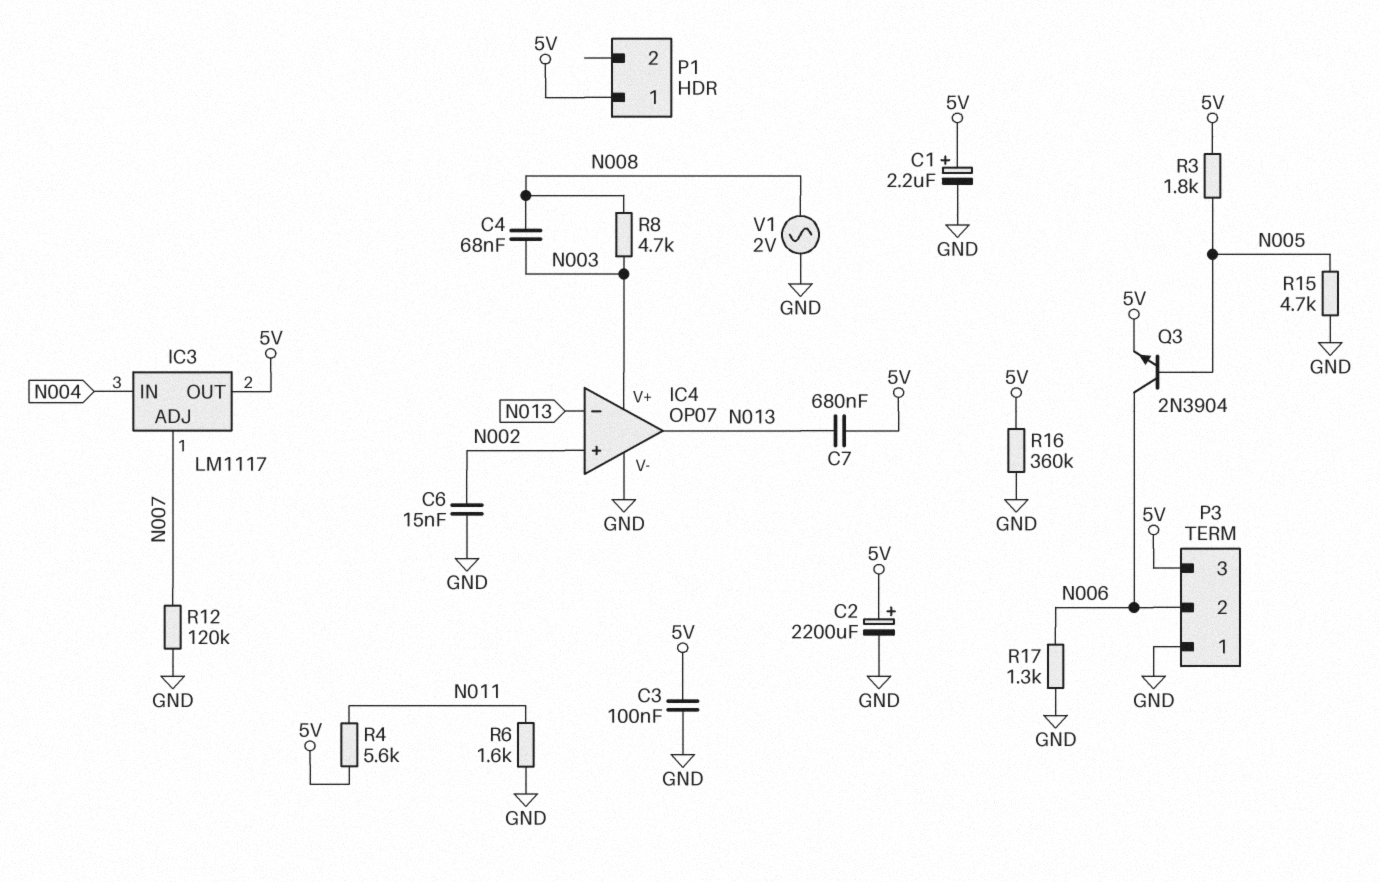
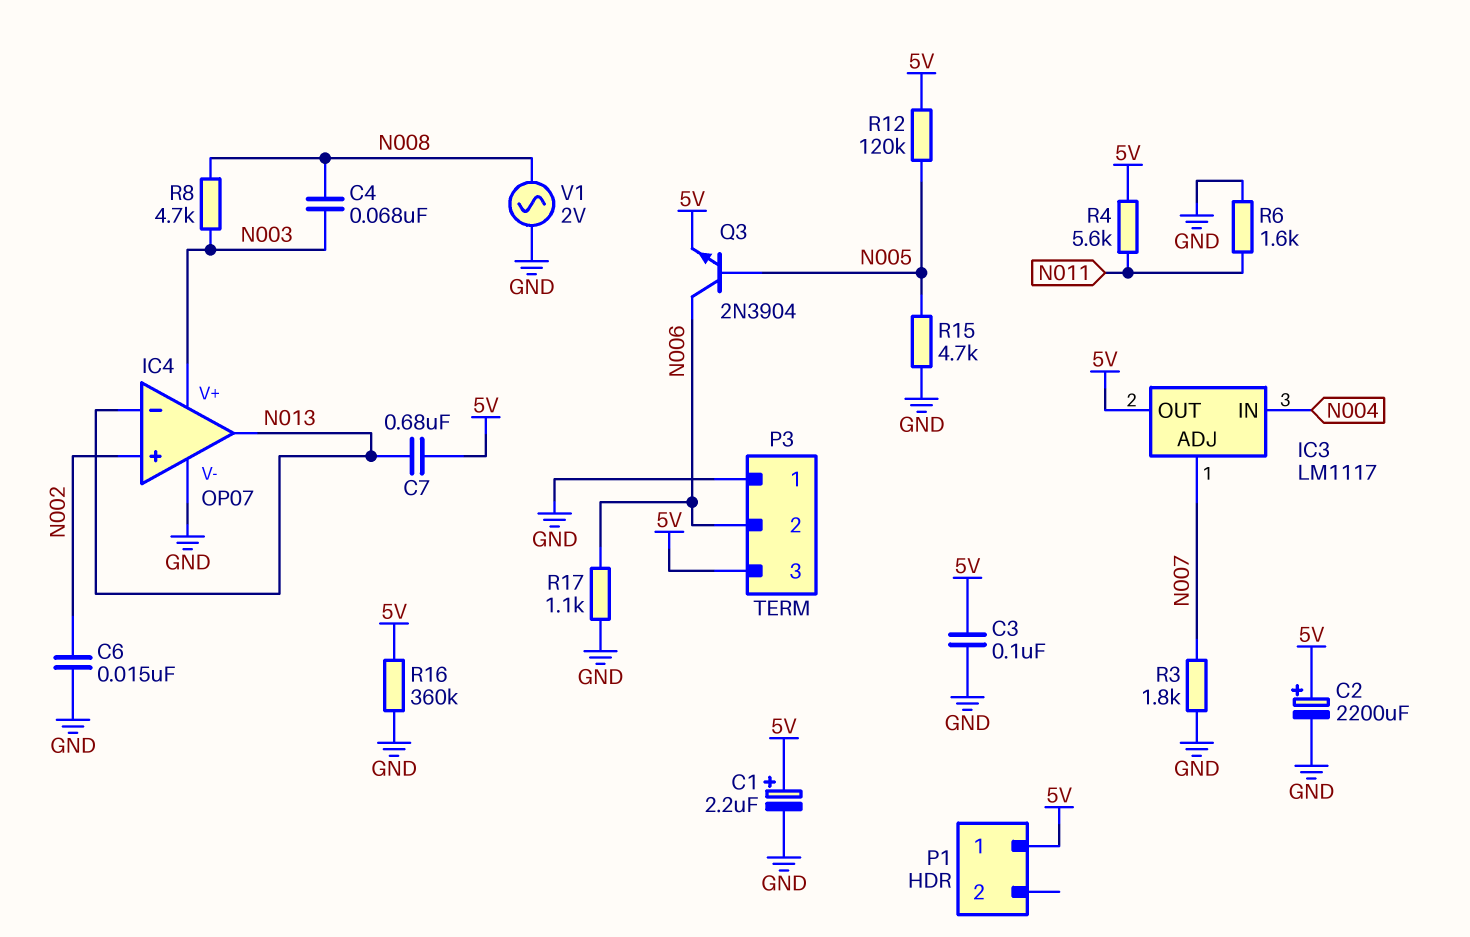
R3: 1.8k (5V, N005) -> 1.8k (GND, N007)
R12: 120k (GND, N007) -> 120k (5V, N005)
R17: 1.3k (GND, N006) -> 1.1k (GND, N006)

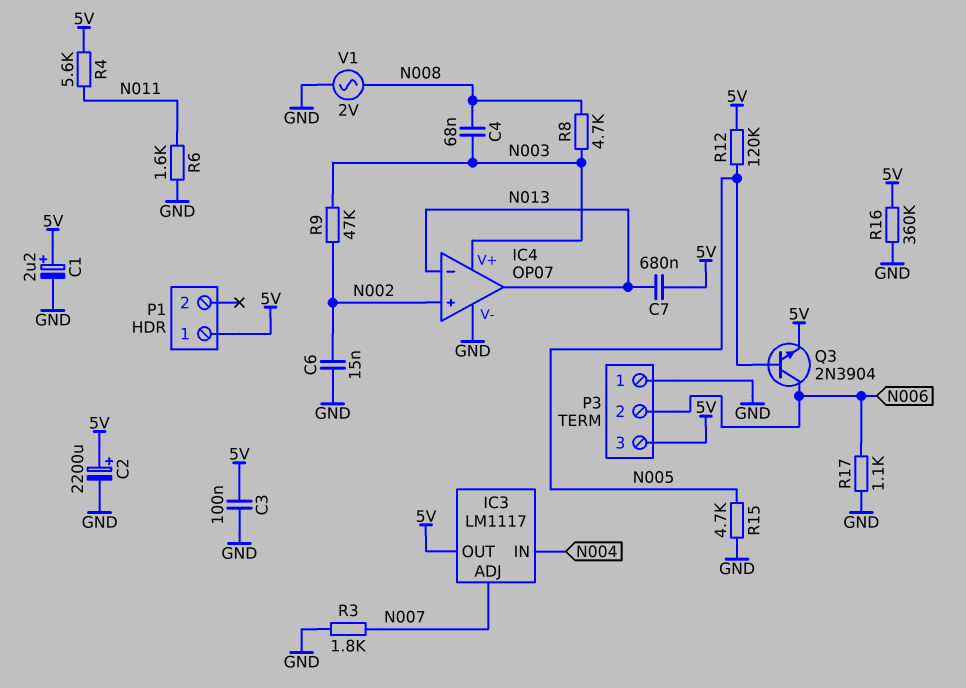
R9: none -> 47k (N002, N003)

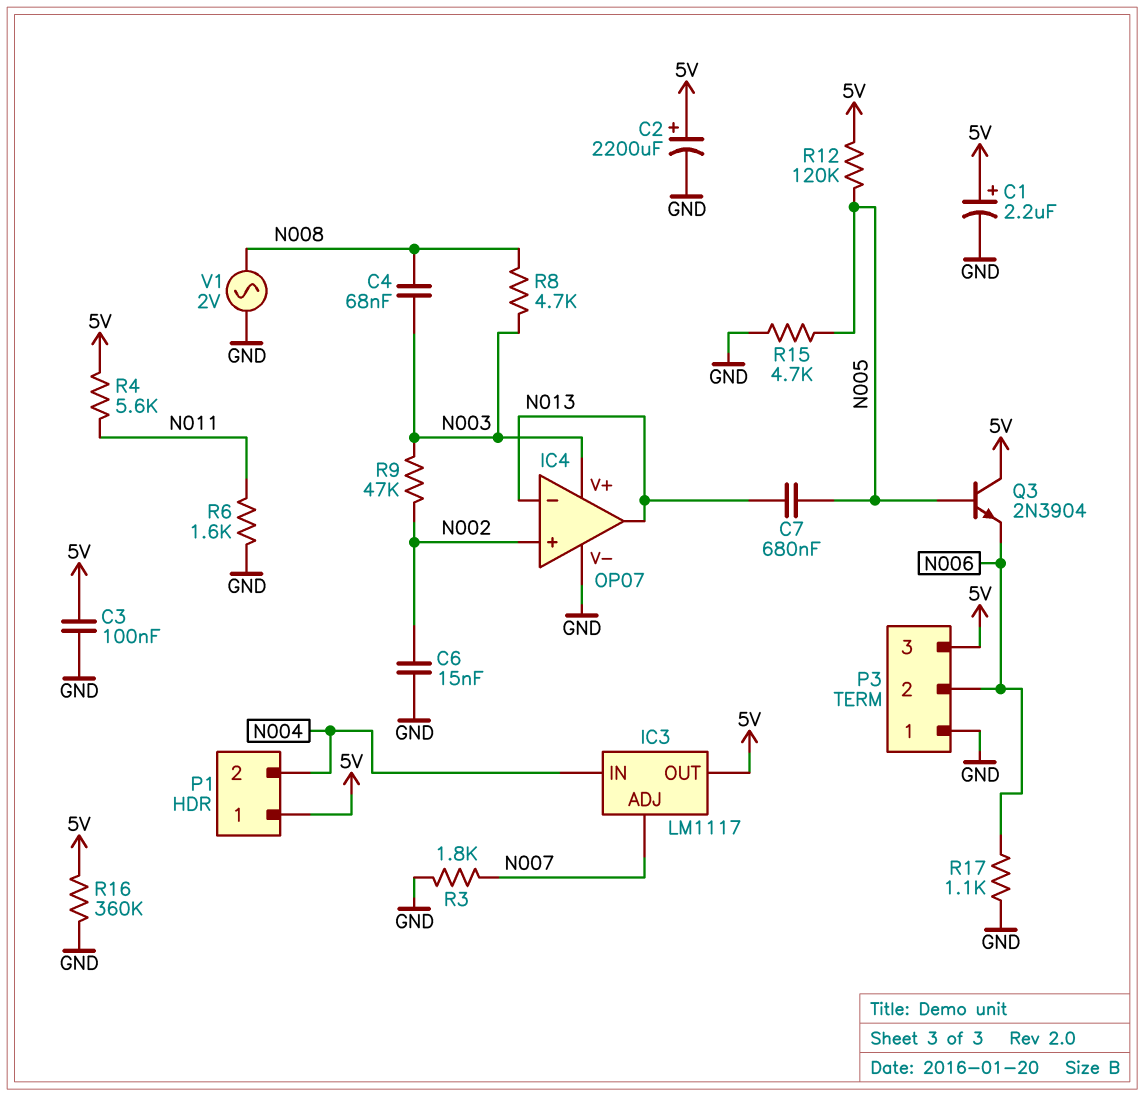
C7: 680nF (5V, N013) -> 680nF (N005, N013)
P1 pin 2: none -> N004
Q3: NPN 2N3904 (B N005, C N006, E 5V) -> NPN 2N3904 (B N005, C 5V, E N006)

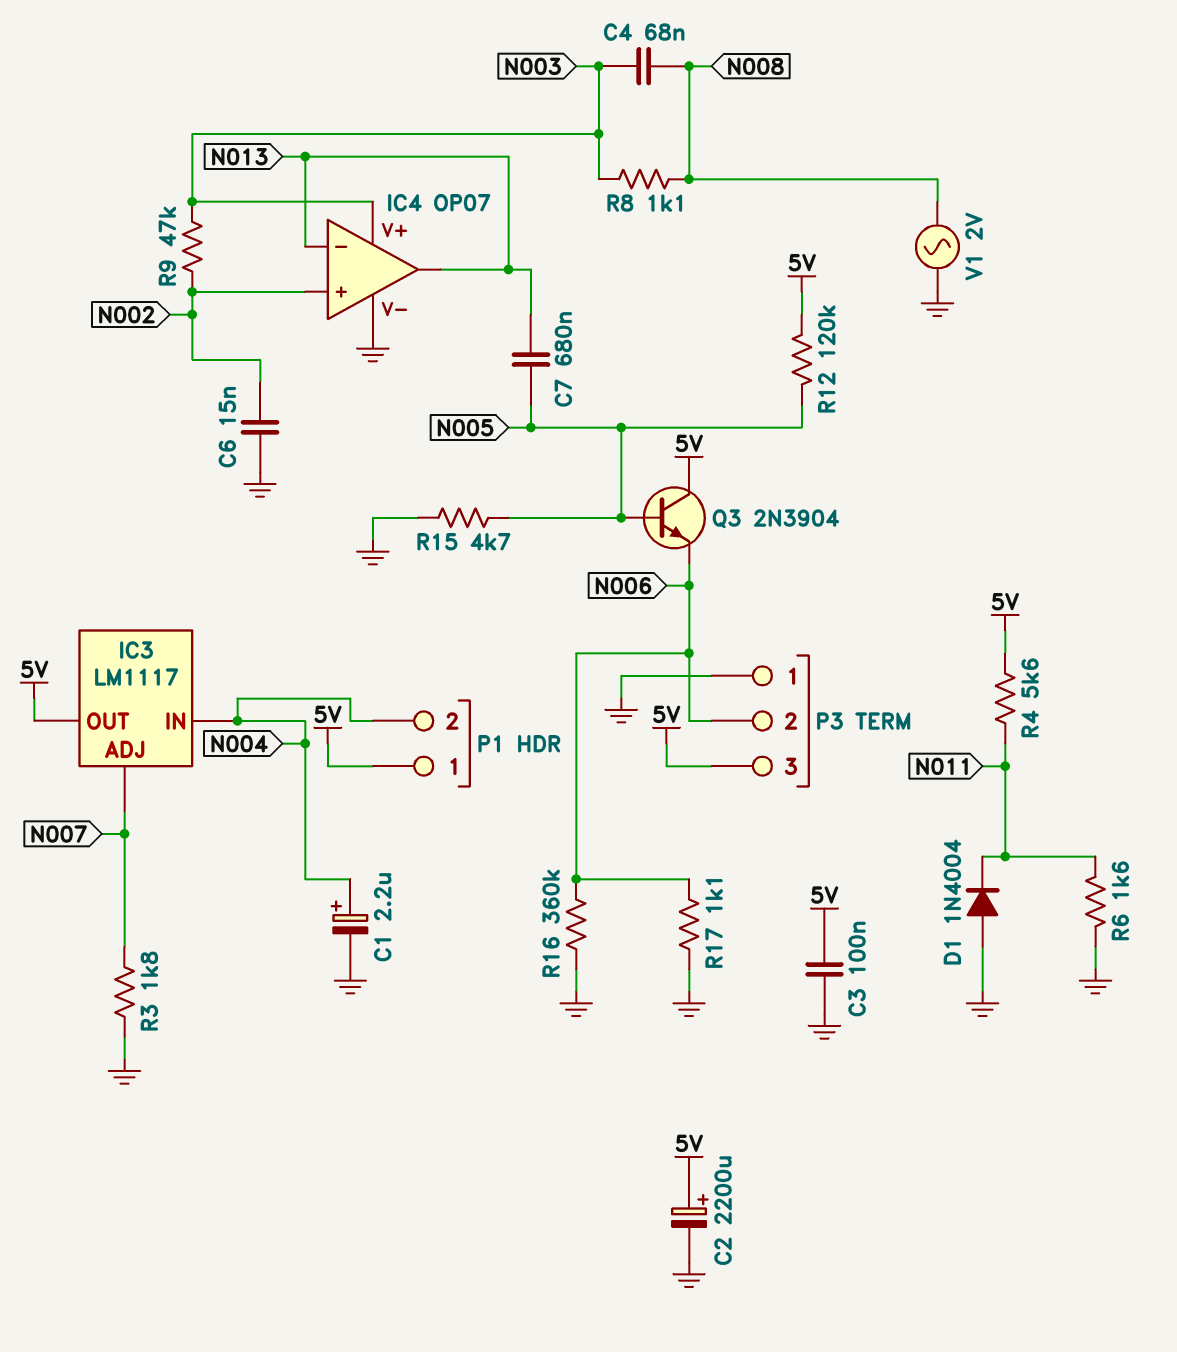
C1: 2.2uF (plus 5V, minus GND) -> 2.2uF (plus N004, minus GND)
D1: none -> diode 1N4004 (A GND, K N011)
R8: 4.7k (N003, N008) -> 1.1k (N003, N008)
R16: 360k (5V, GND) -> 360k (GND, N006)

